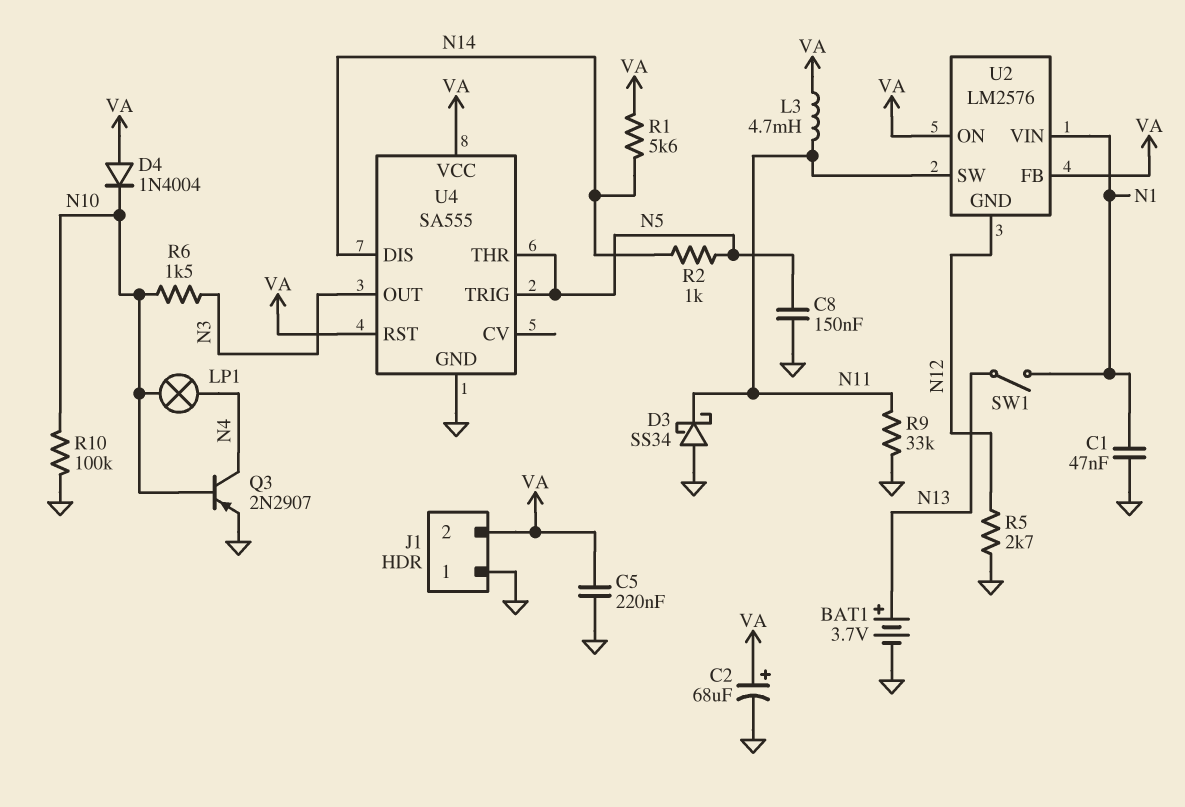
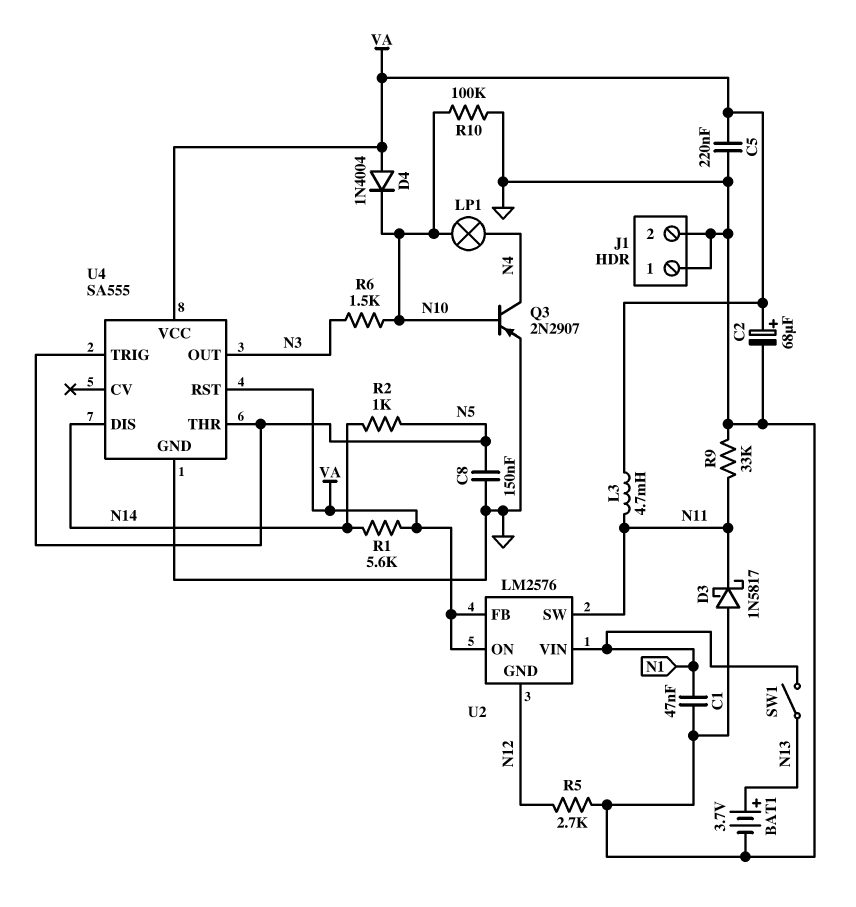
D3: schottky SS34 (A GND, K N11) -> schottky 1N5817 (A GND, K N11)
J1 pin 2: VA -> GND

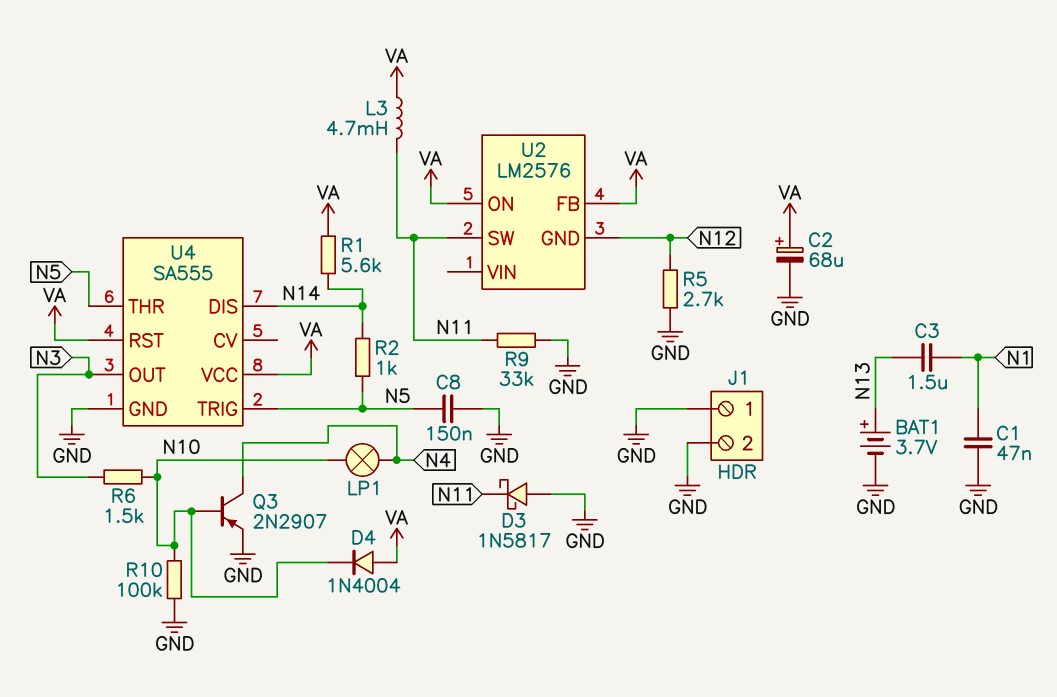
C3: none -> 1.5uF (N1, N13)
C5: 220nF (GND, VA) -> none
SW1: switch (N1, N13) -> none
U2 pin VIN: N1 -> none

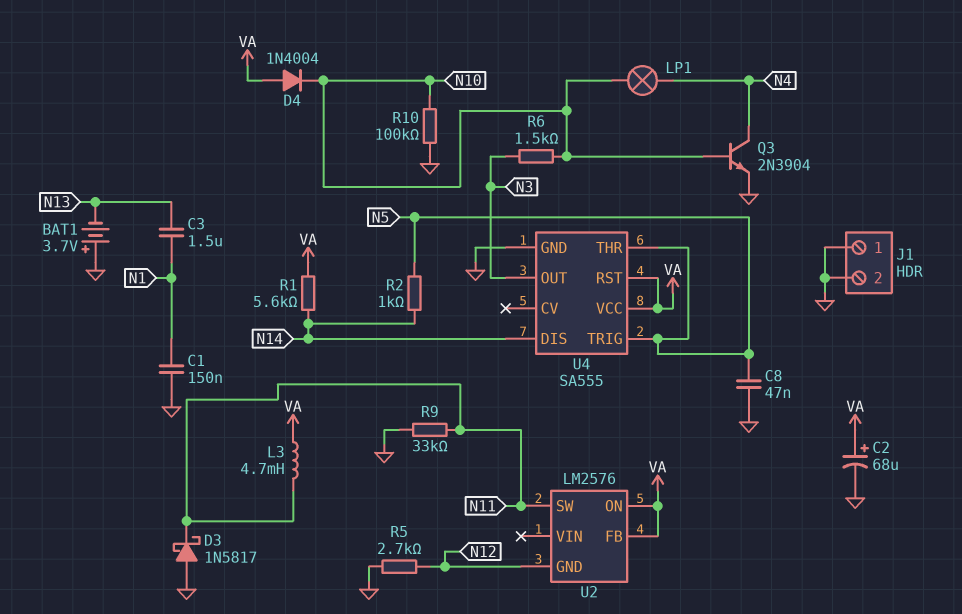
BAT1: 3.7V (plus N13, minus GND) -> 3.7V (plus GND, minus N13)
C1: 47nF (GND, N1) -> 150nF (GND, N1)
C8: 150nF (GND, N5) -> 47nF (GND, N5)
Q3: PNP 2N2907 (B N10, C N4, E GND) -> NPN 2N3904 (B N10, C N4, E GND)

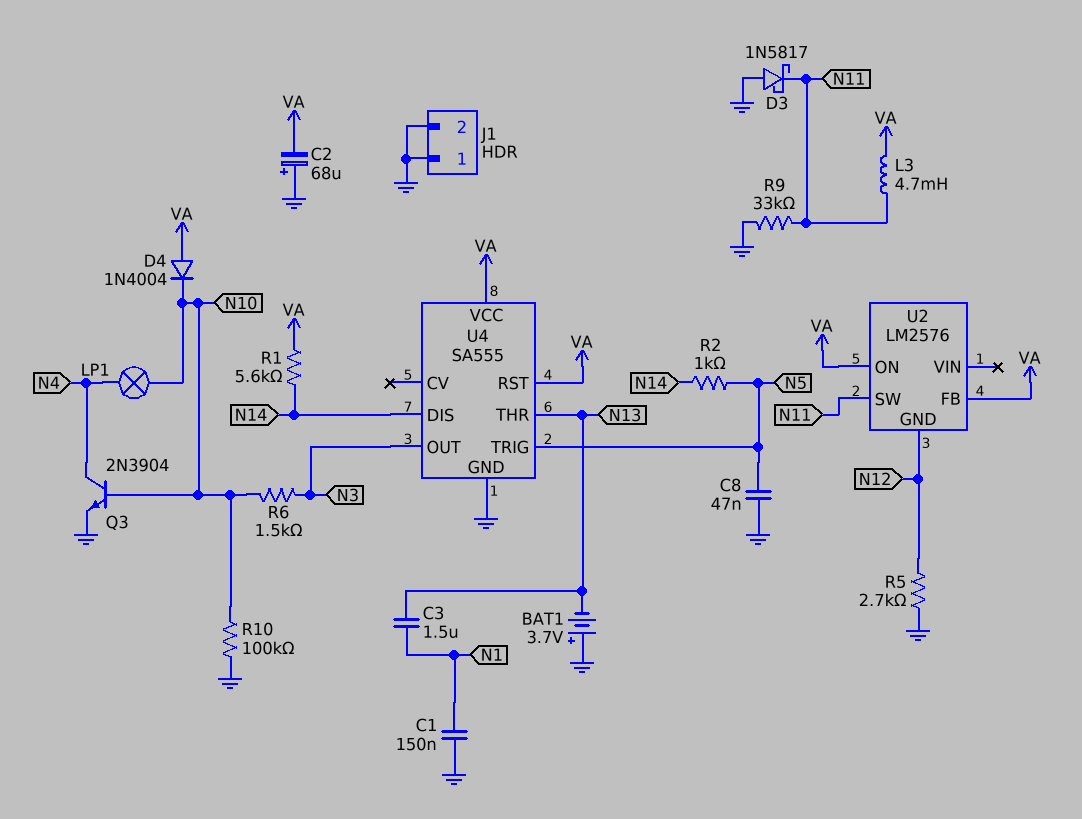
C2: 68uF (plus VA, minus GND) -> 68uF (plus GND, minus VA)
U4 pin THR: N5 -> N13

